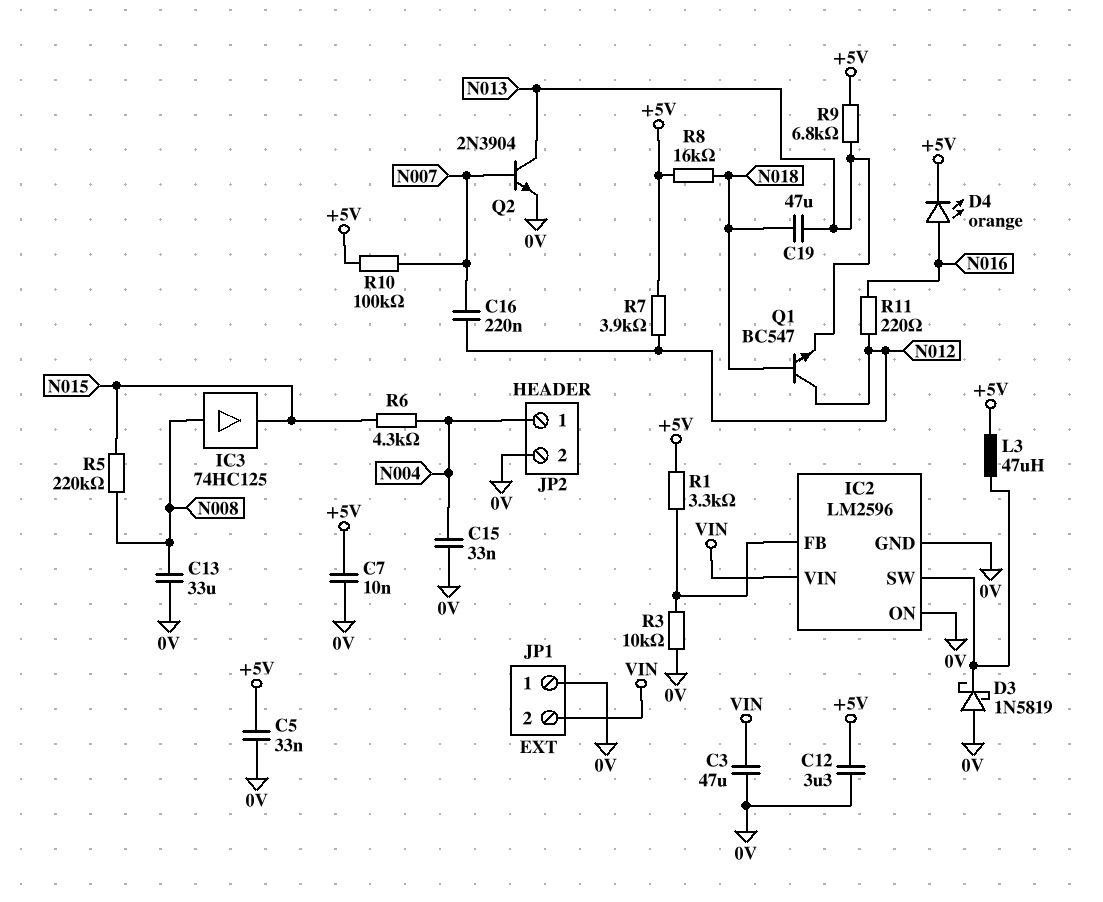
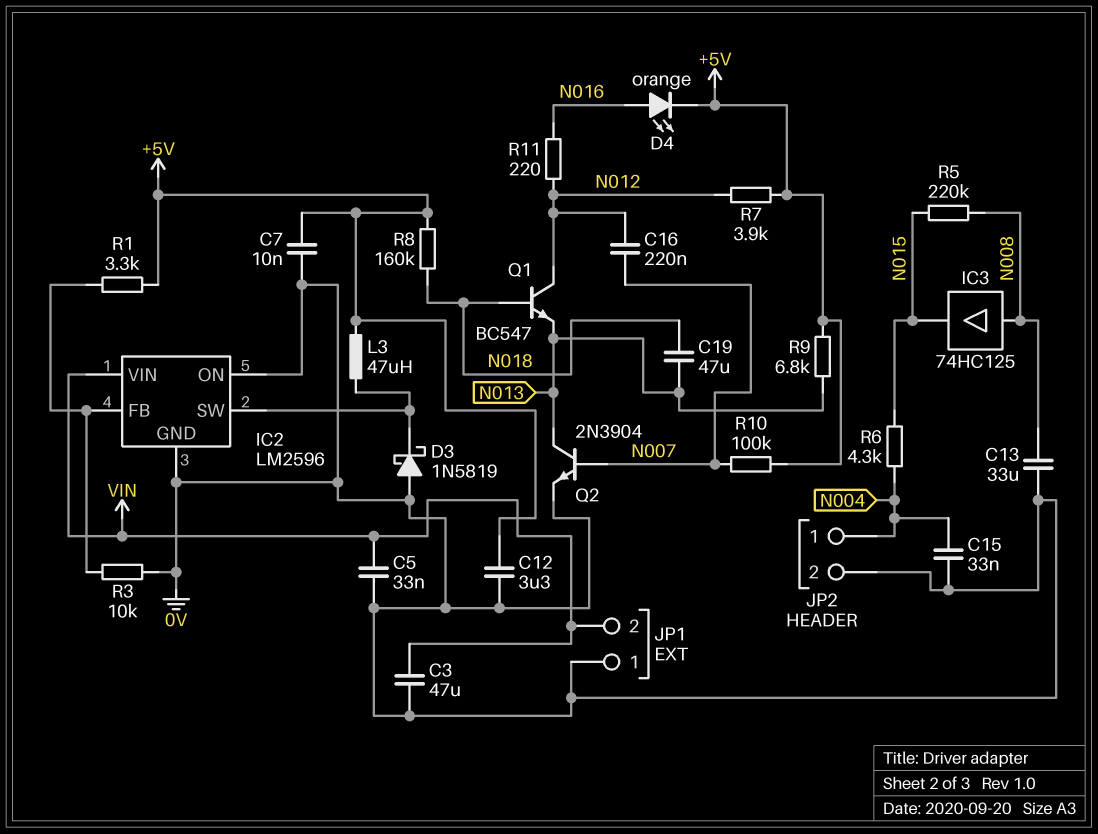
C5: 33nF (+5V, 0V) -> 33nF (0V, VIN)
R8: 16k (+5V, N018) -> 160k (+5V, N018)

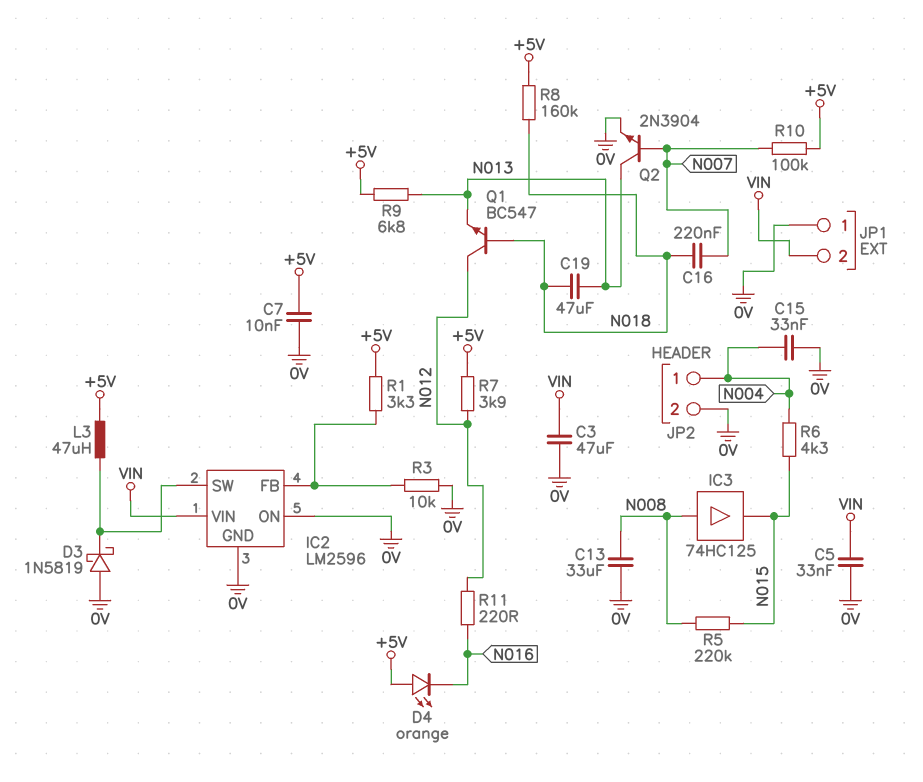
C12: 3.3uF (+5V, 0V) -> none
C16: 220nF (N007, N012) -> 220nF (N007, N018)
D4: LED orange (A N016, K +5V) -> LED orange (A +5V, K N016)

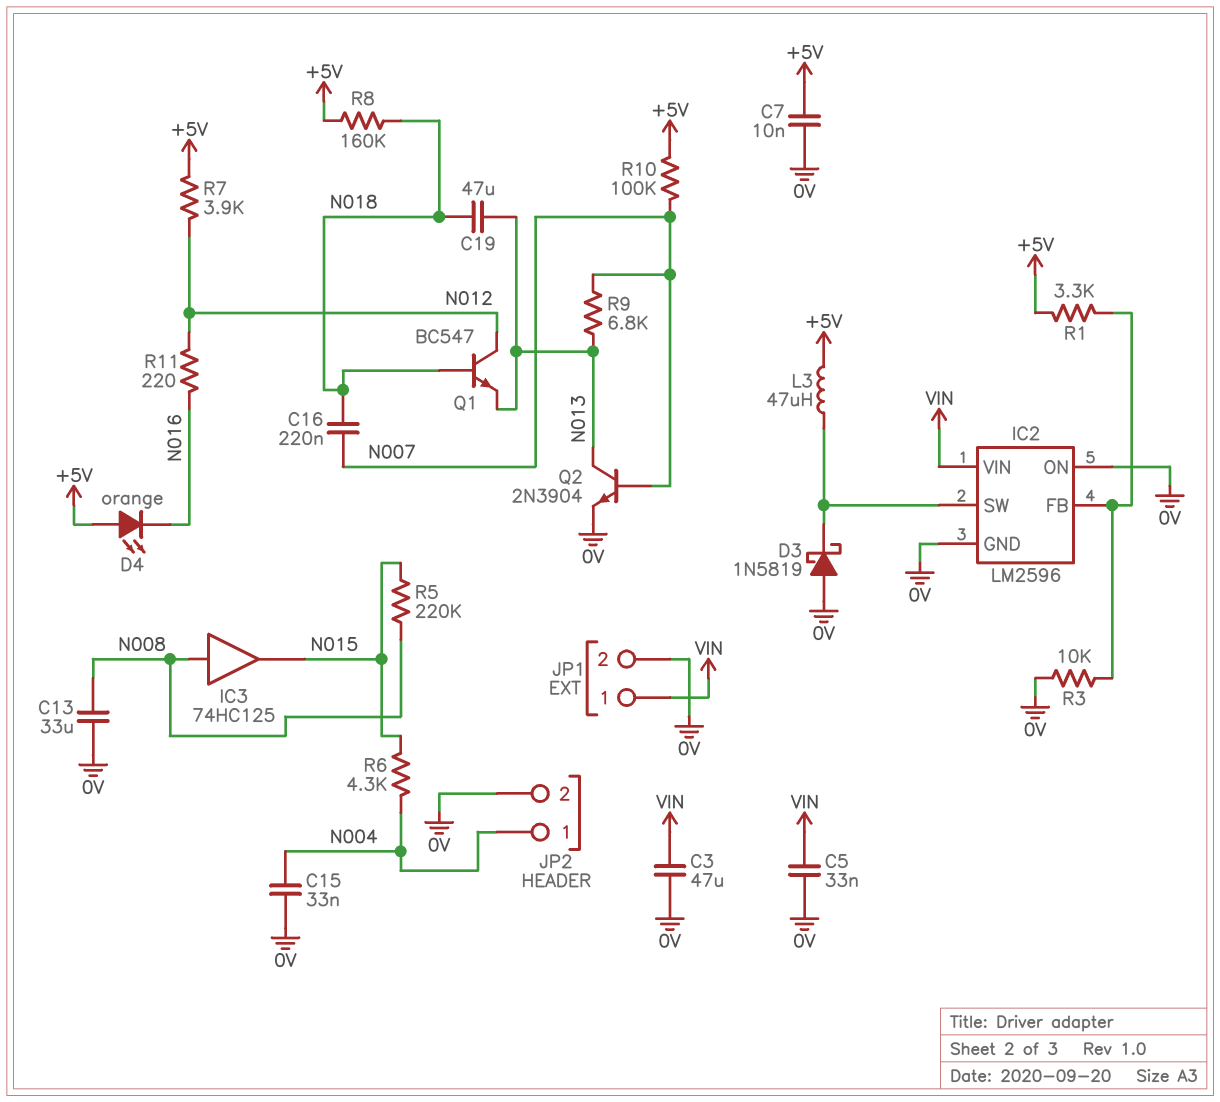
JP1 pin 1: 0V -> VIN
JP1 pin 2: VIN -> 0V
R9: 6.8k (+5V, N013) -> 6.8k (N007, N013)

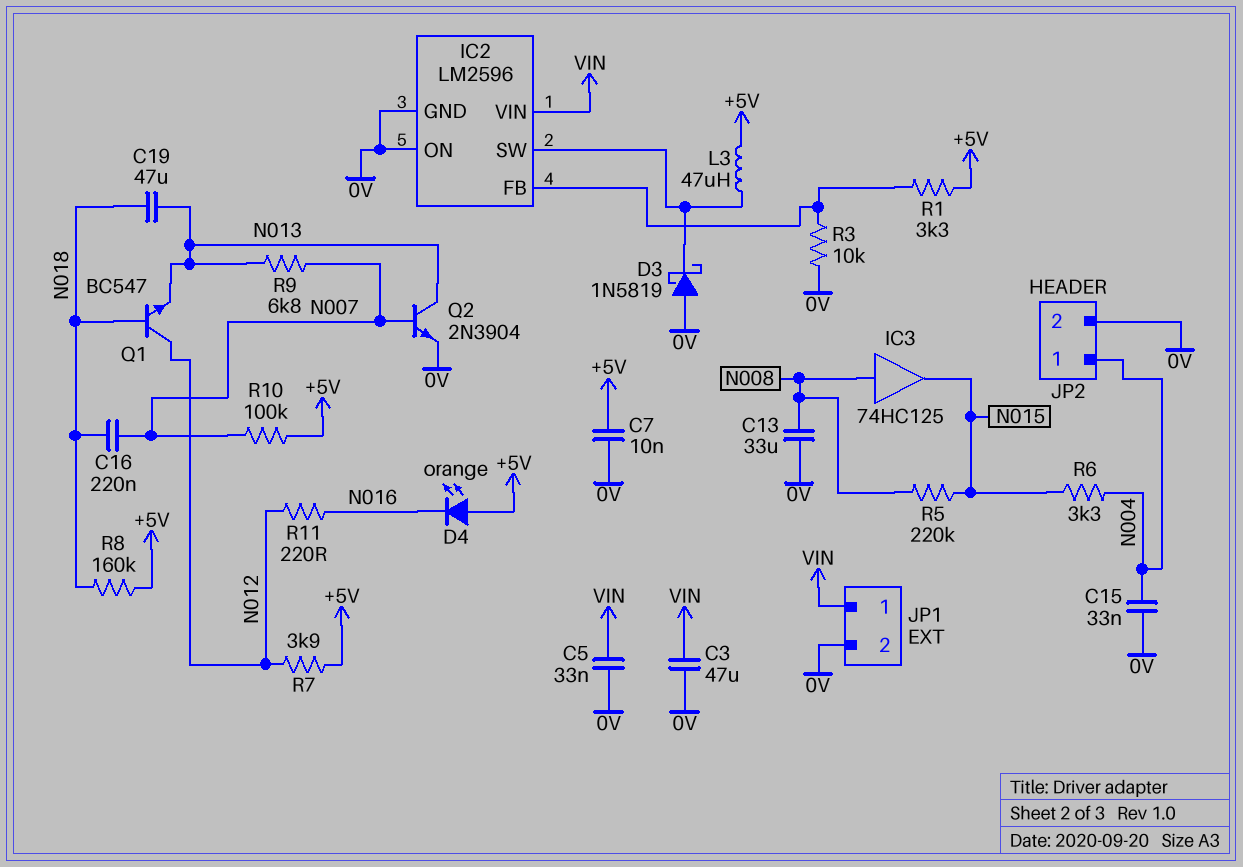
R6: 4.3k (N004, N015) -> 3.3k (N004, N015)

